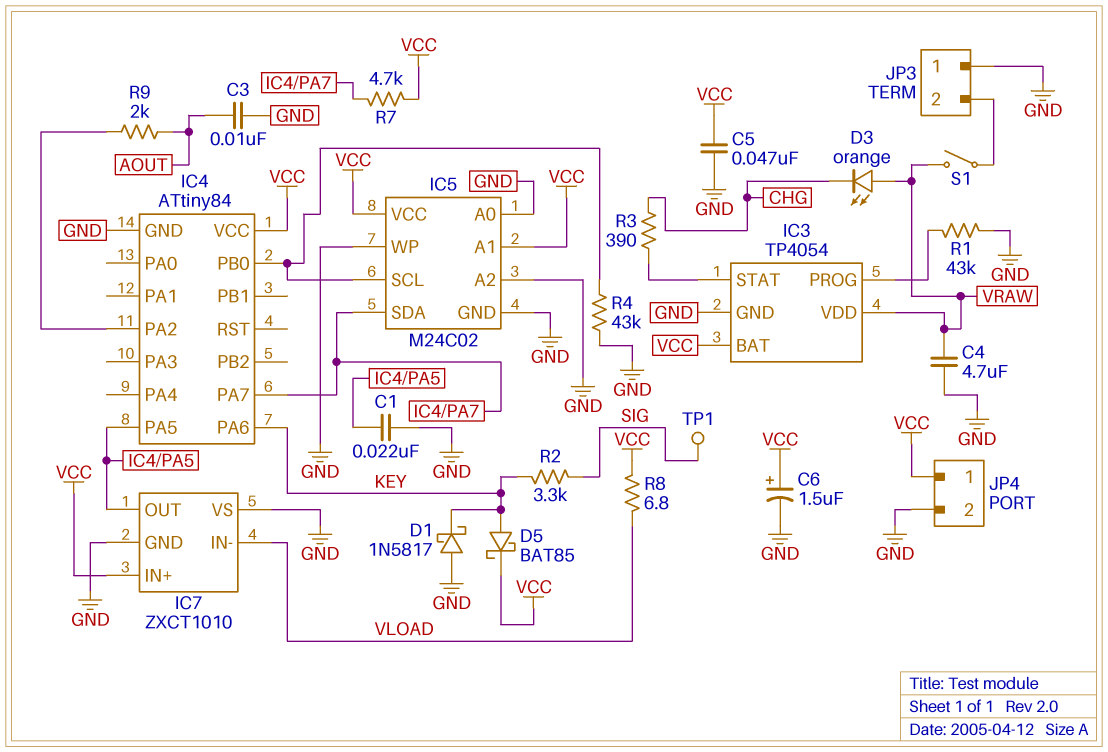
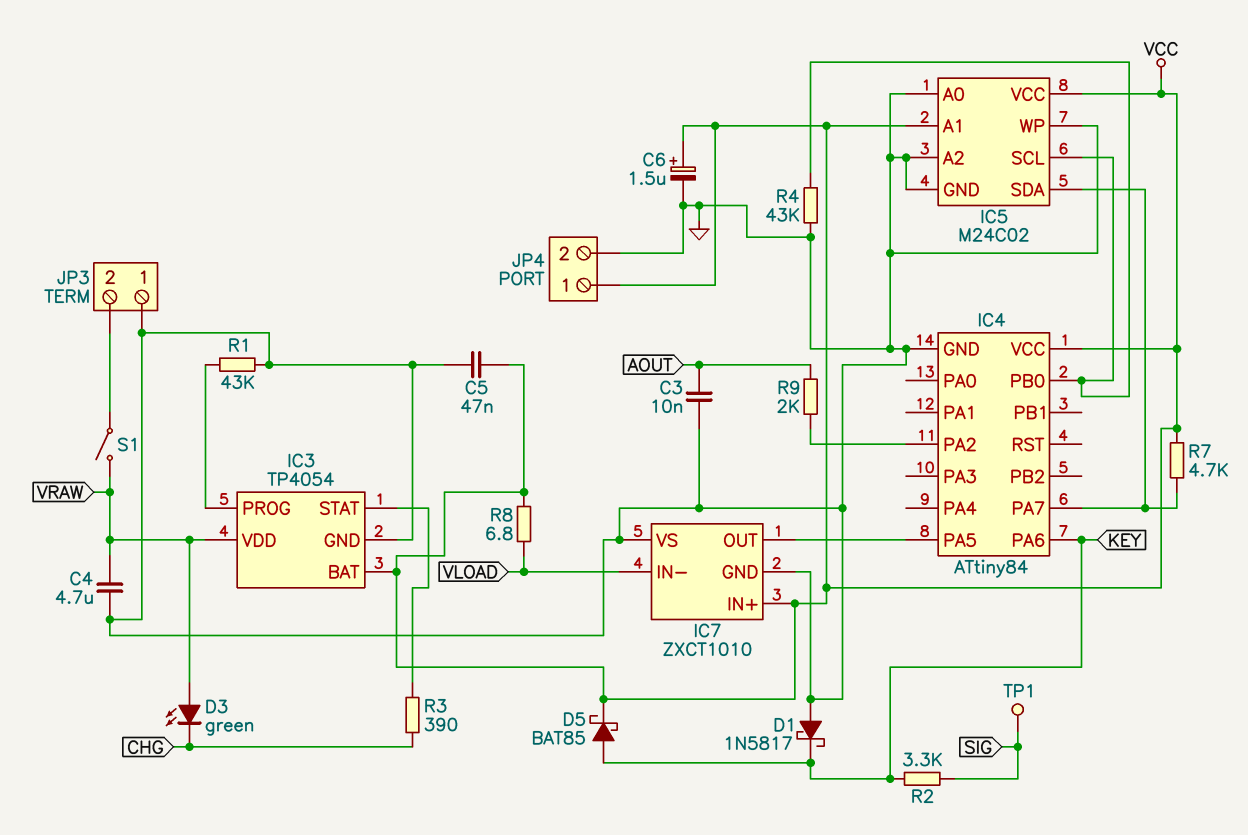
C1: 22nF (GND, IC4/PA5) -> none
D3: LED orange (A VRAW, K CHG) -> LED green (A VRAW, K CHG)

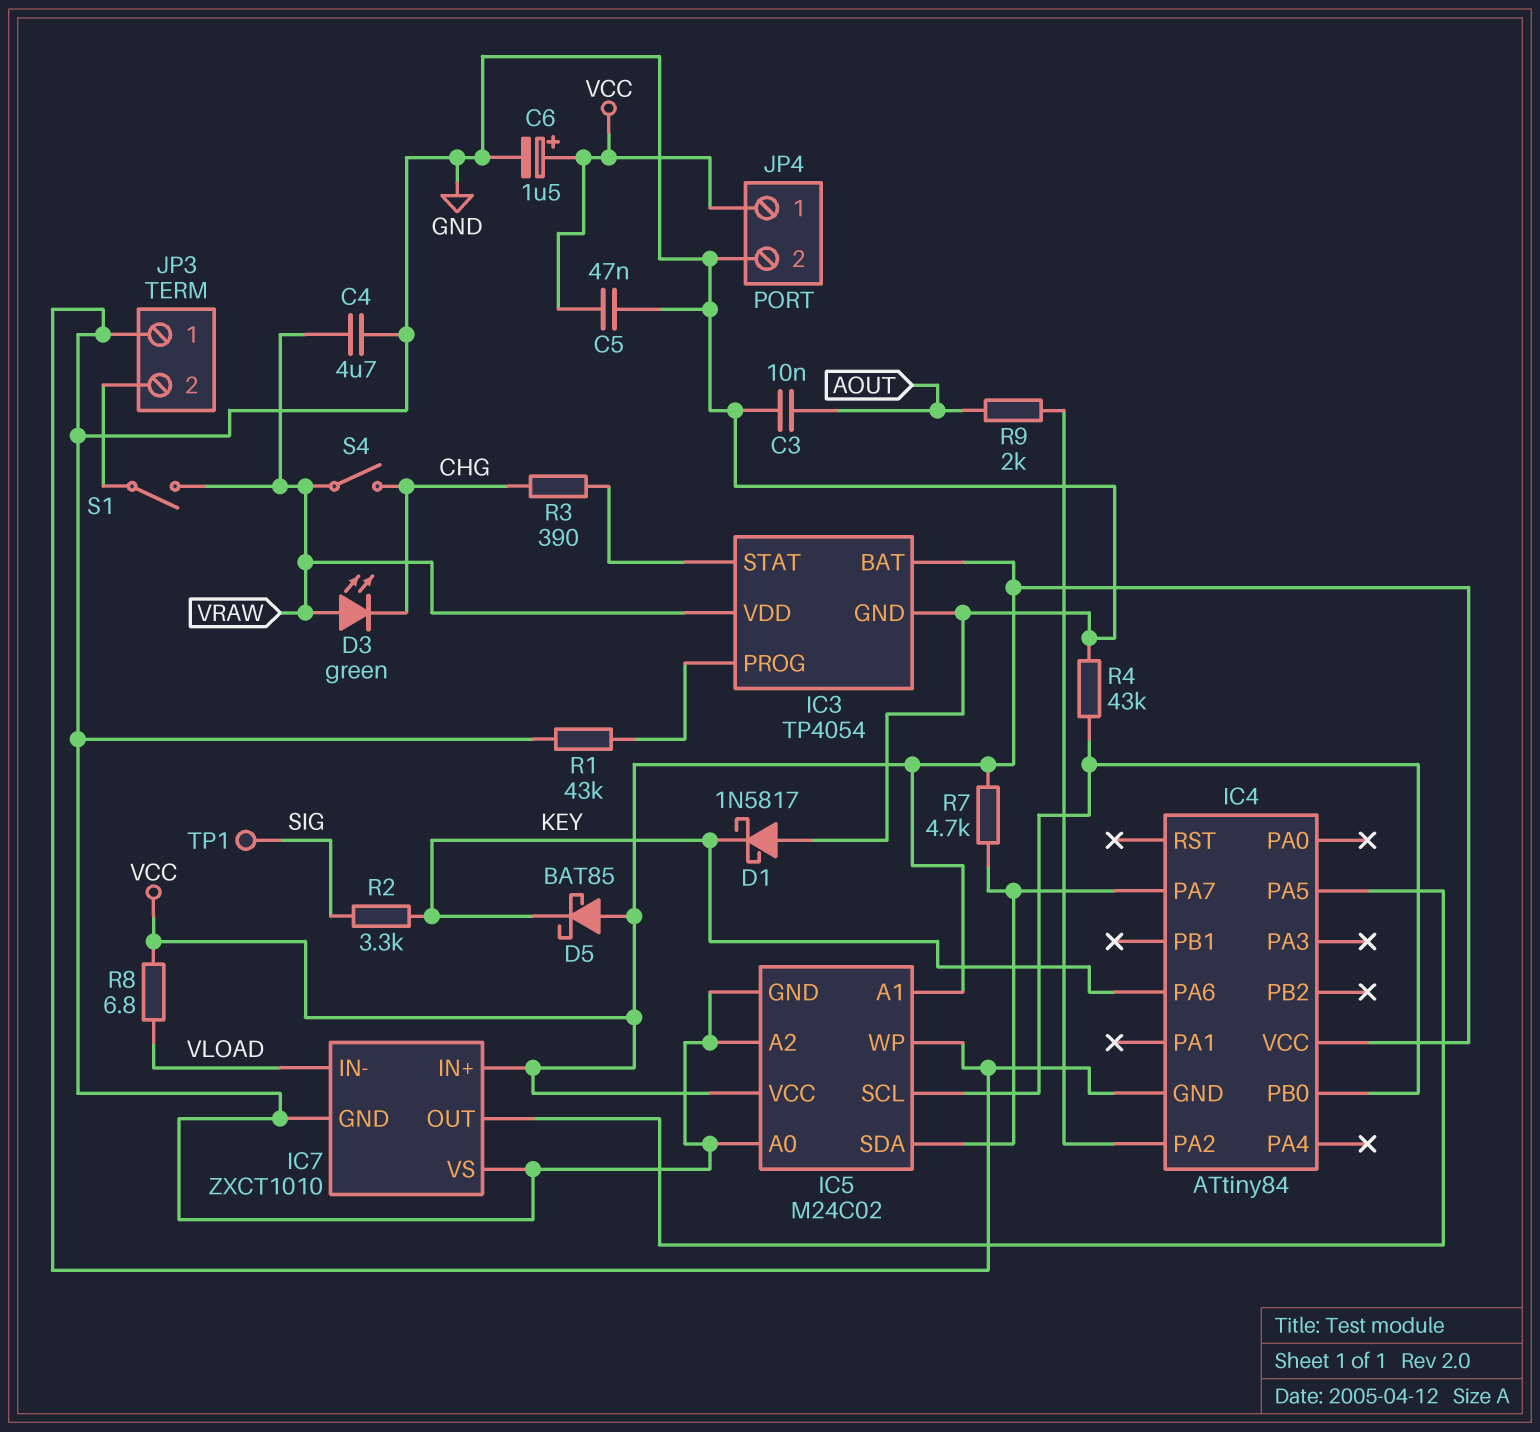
D5: schottky BAT85 (A KEY, K VCC) -> schottky BAT85 (A VCC, K KEY)
S4: none -> switch (CHG, VRAW)

